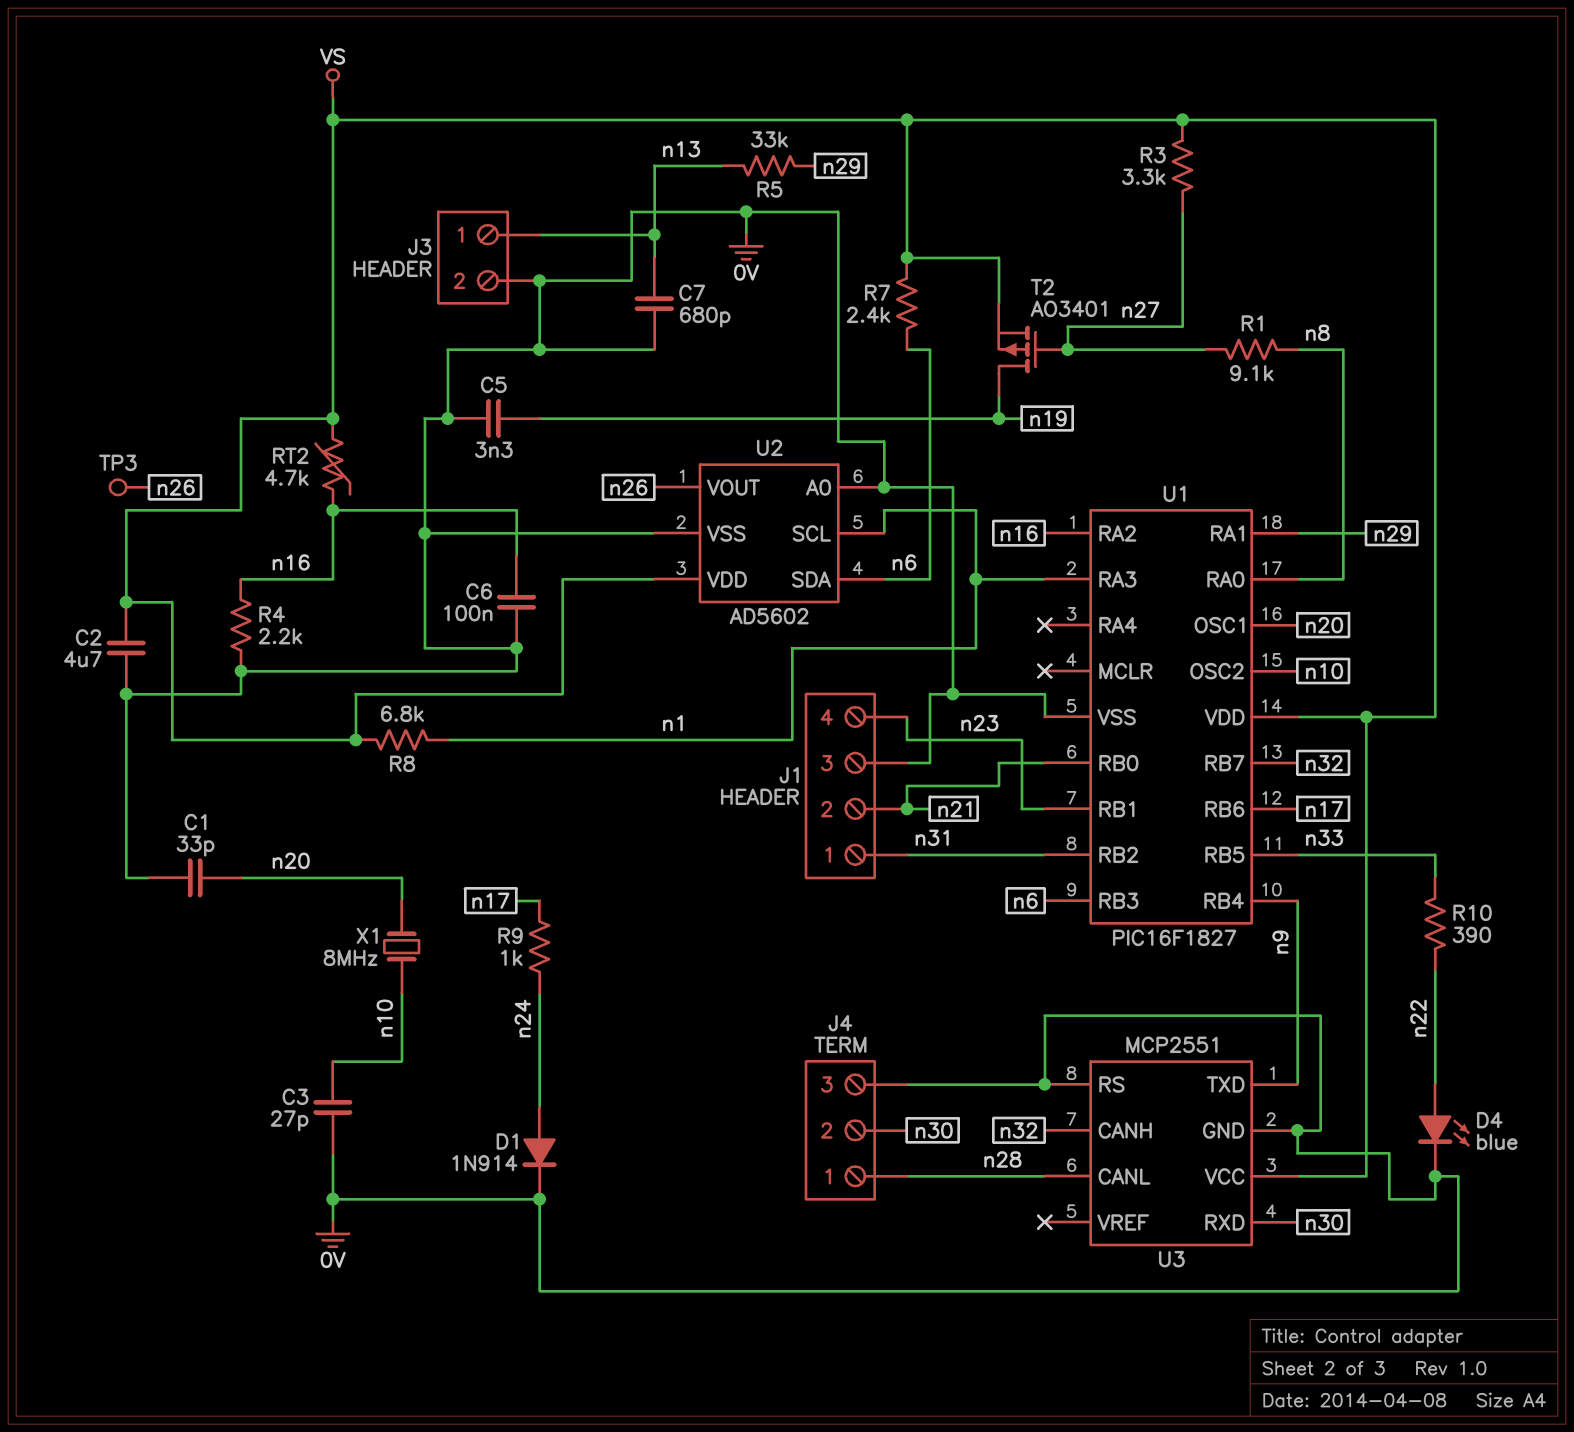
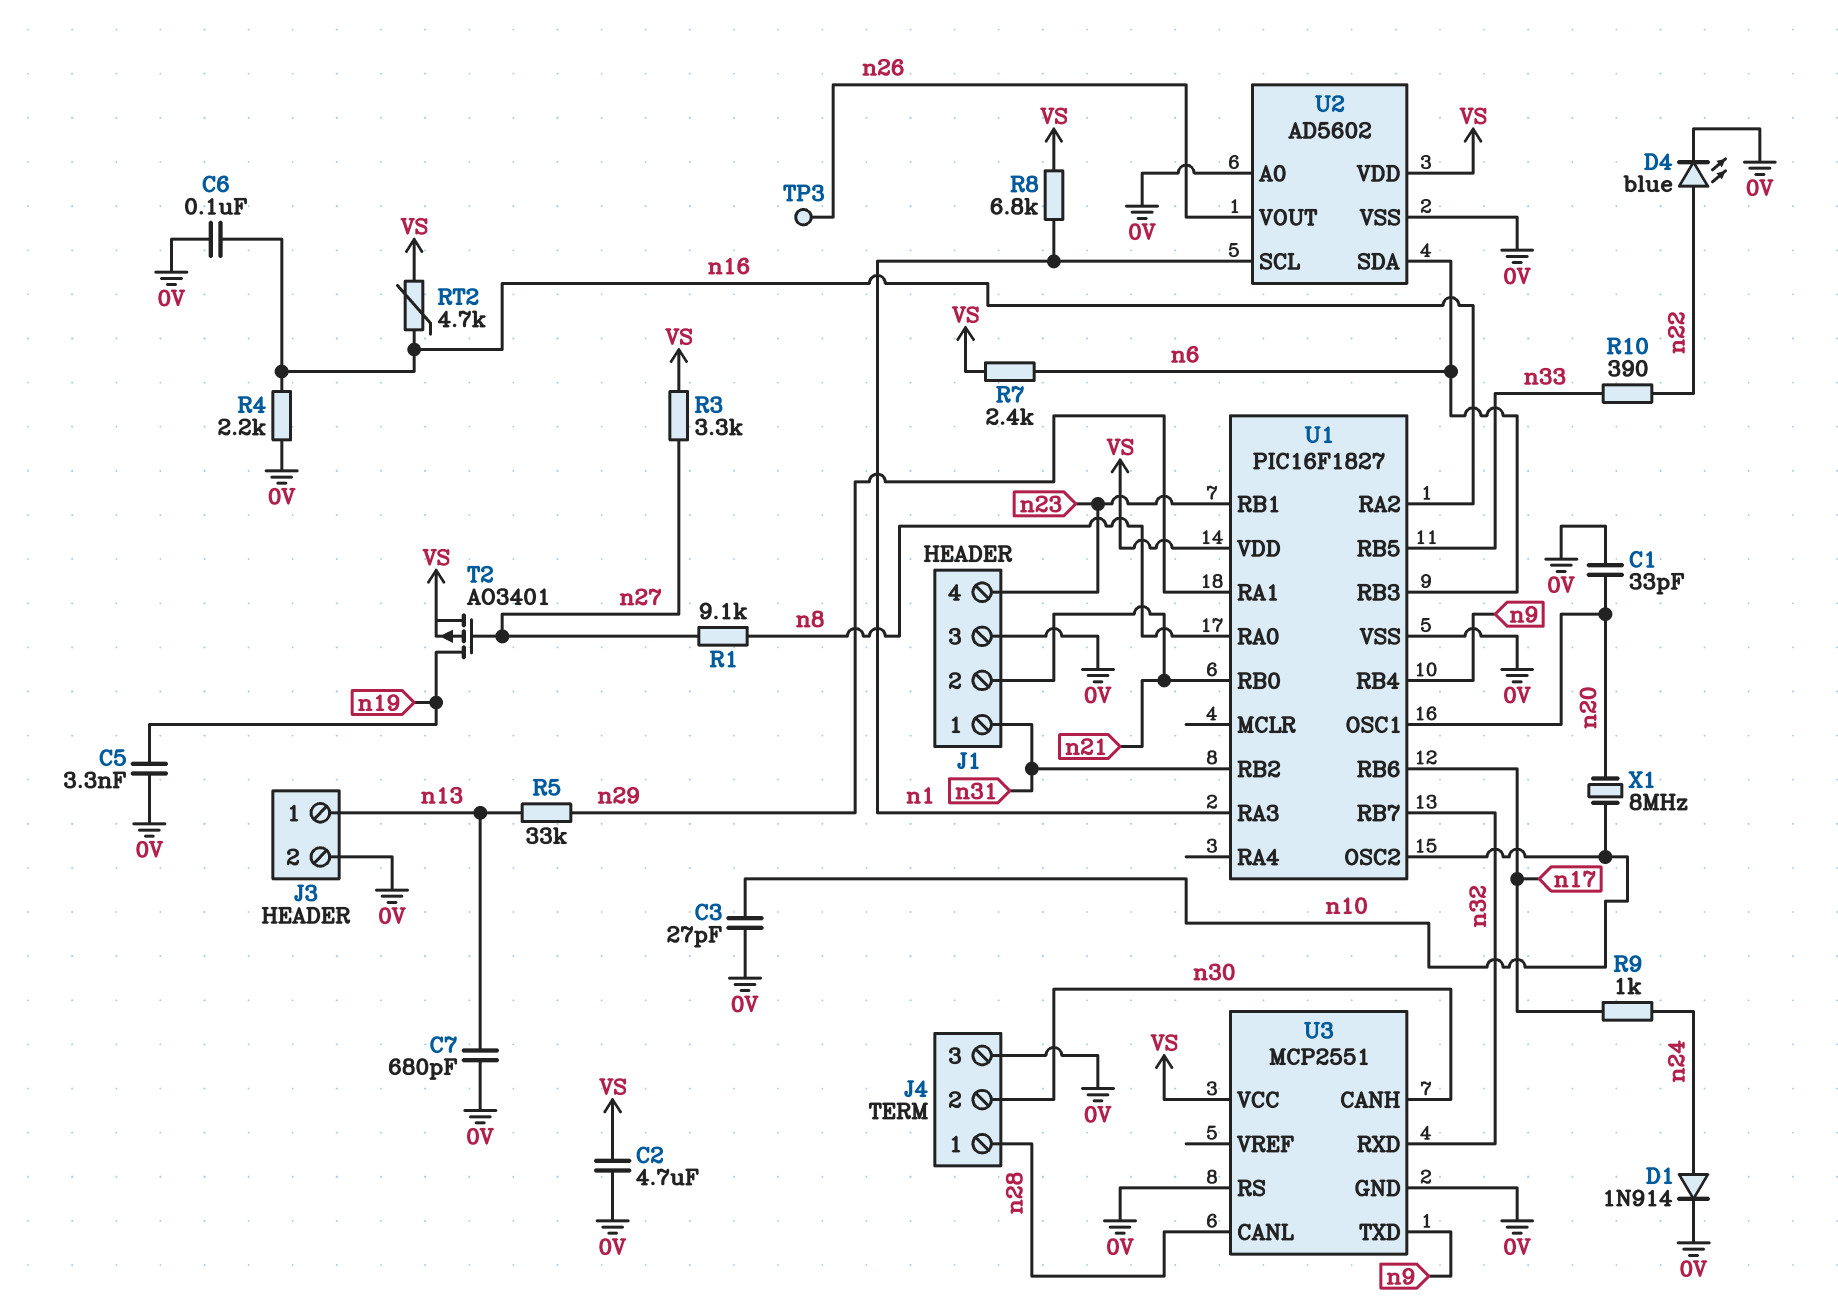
U3 pin CANH: n32 -> n30
U3 pin RXD: n30 -> n32

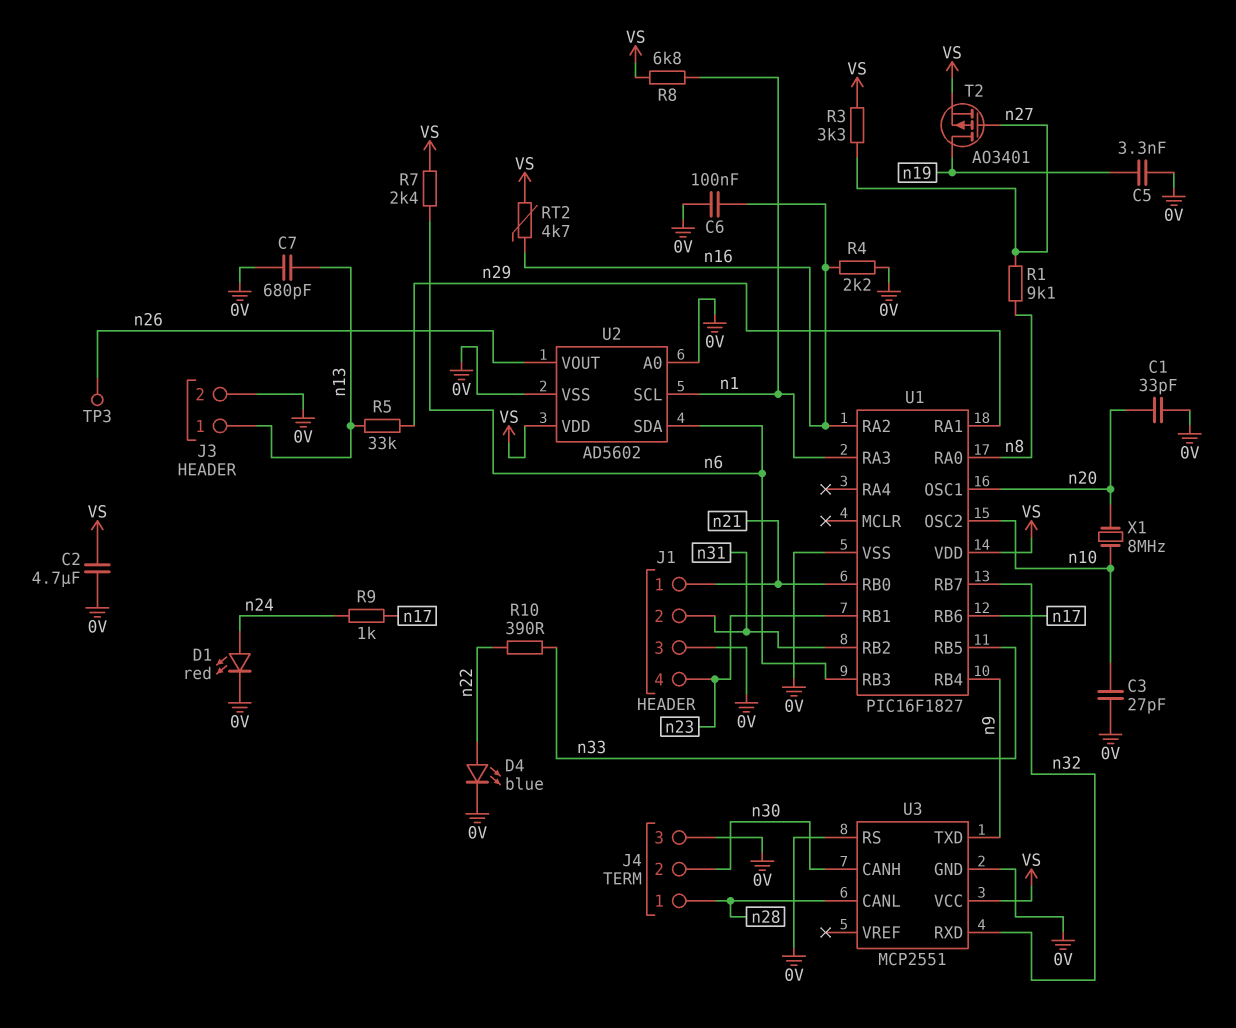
D1: diode 1N914 (A n24, K 0V) -> LED red (A n24, K 0V)
J1 pin 1: n31 -> n21
J1 pin 2: n21 -> n31

